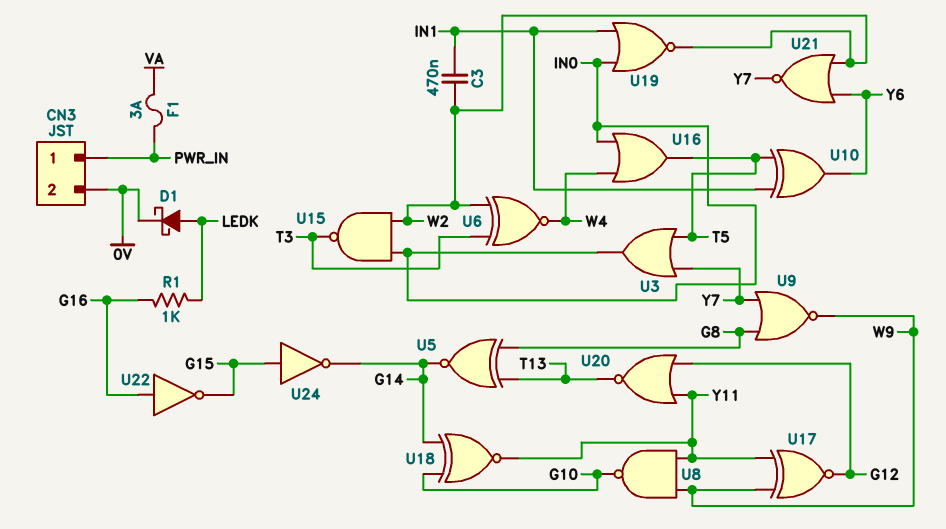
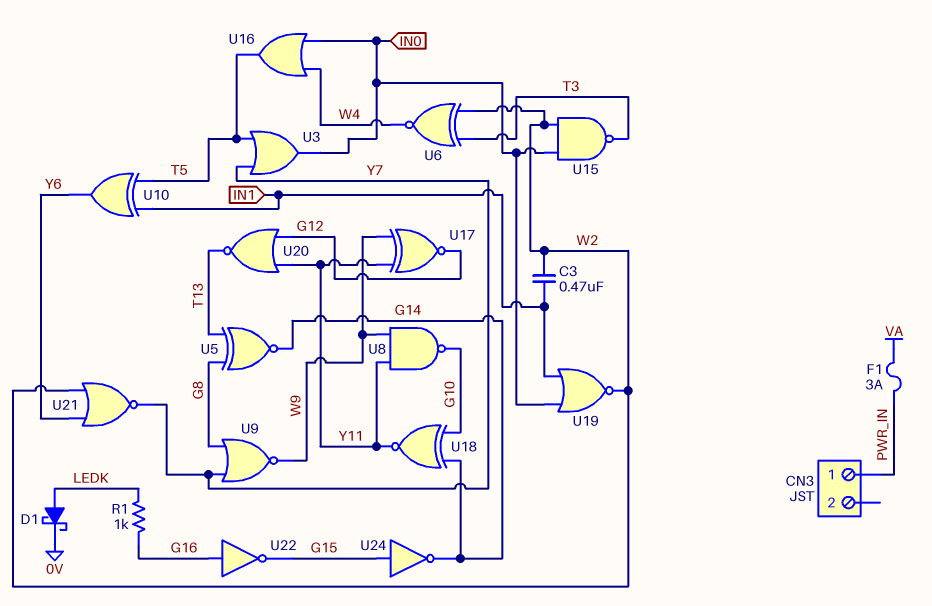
CN3 pin 2: 0V -> none

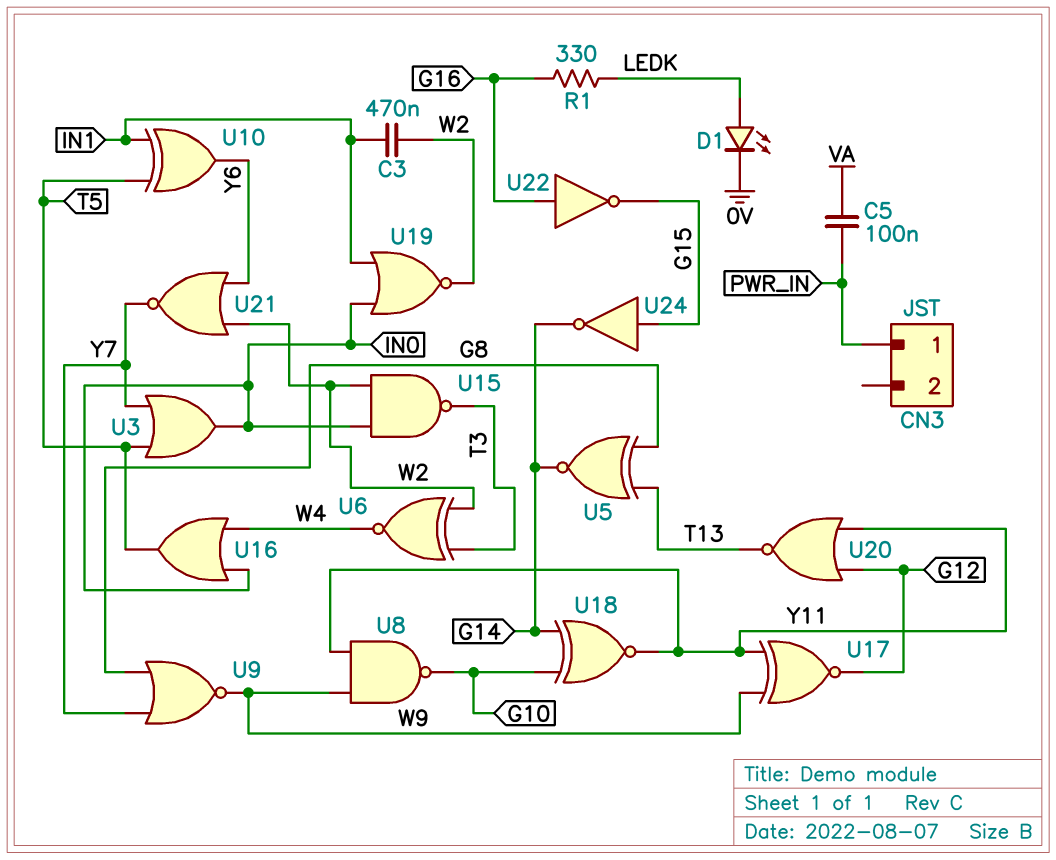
C5: none -> 100nF (PWR_IN, VA)
D1: schottky (A LEDK, K 0V) -> LED (A LEDK, K 0V)
F1: 3A (PWR_IN, VA) -> none
R1: 1k (G16, LEDK) -> 330 (G16, LEDK)

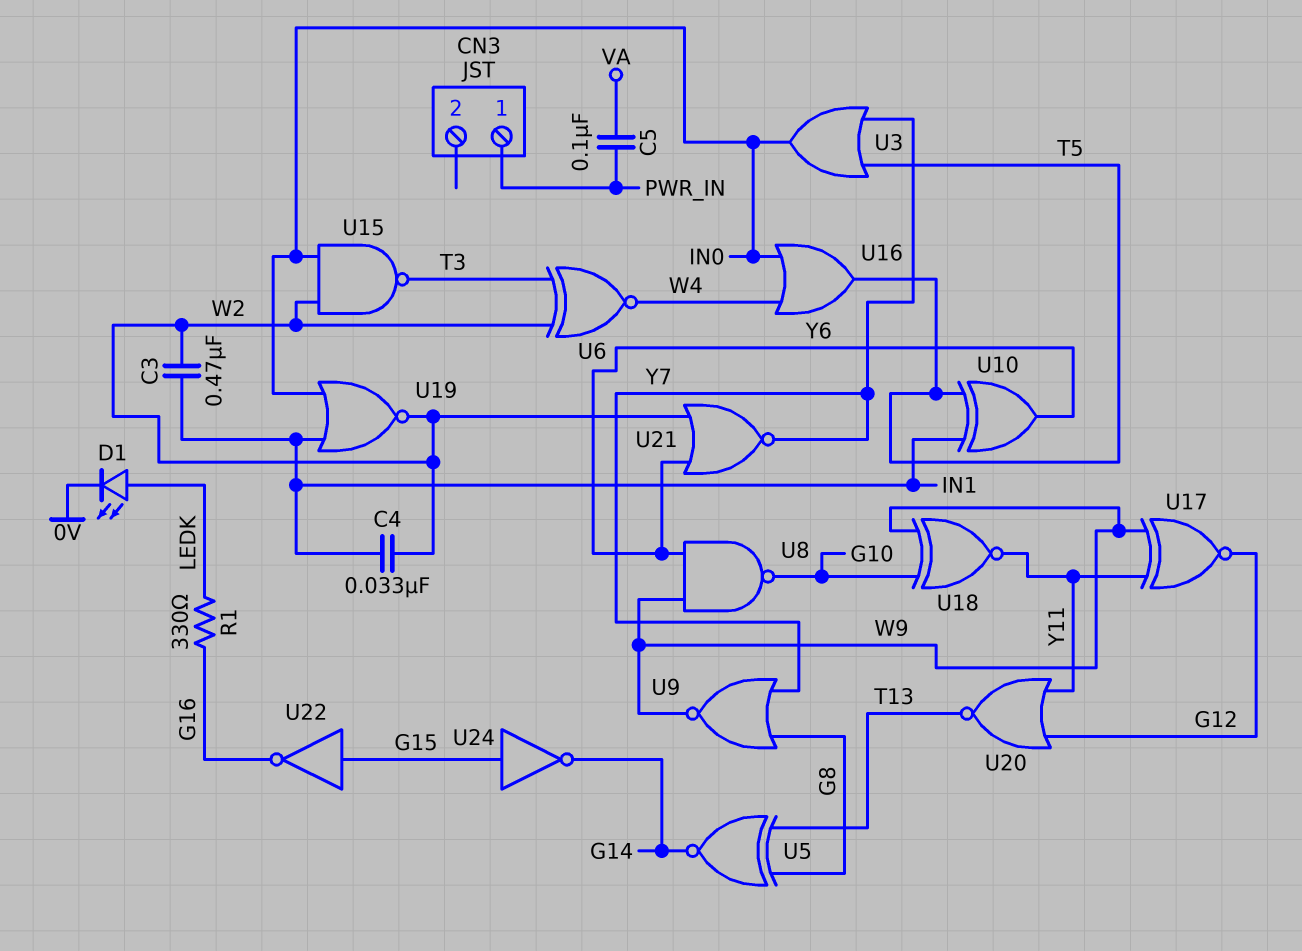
C4: none -> 33nF (IN1, W2)
U8: NAND (in W9, in Y11, out G10) -> NAND (in W9, in Y6, out G10)
U18: XNOR (in G10, in G14, out Y11) -> XNOR (in G10, in W9, out Y11)
U22: NOT (in G16, out G15) -> NOT (in G15, out G16)

